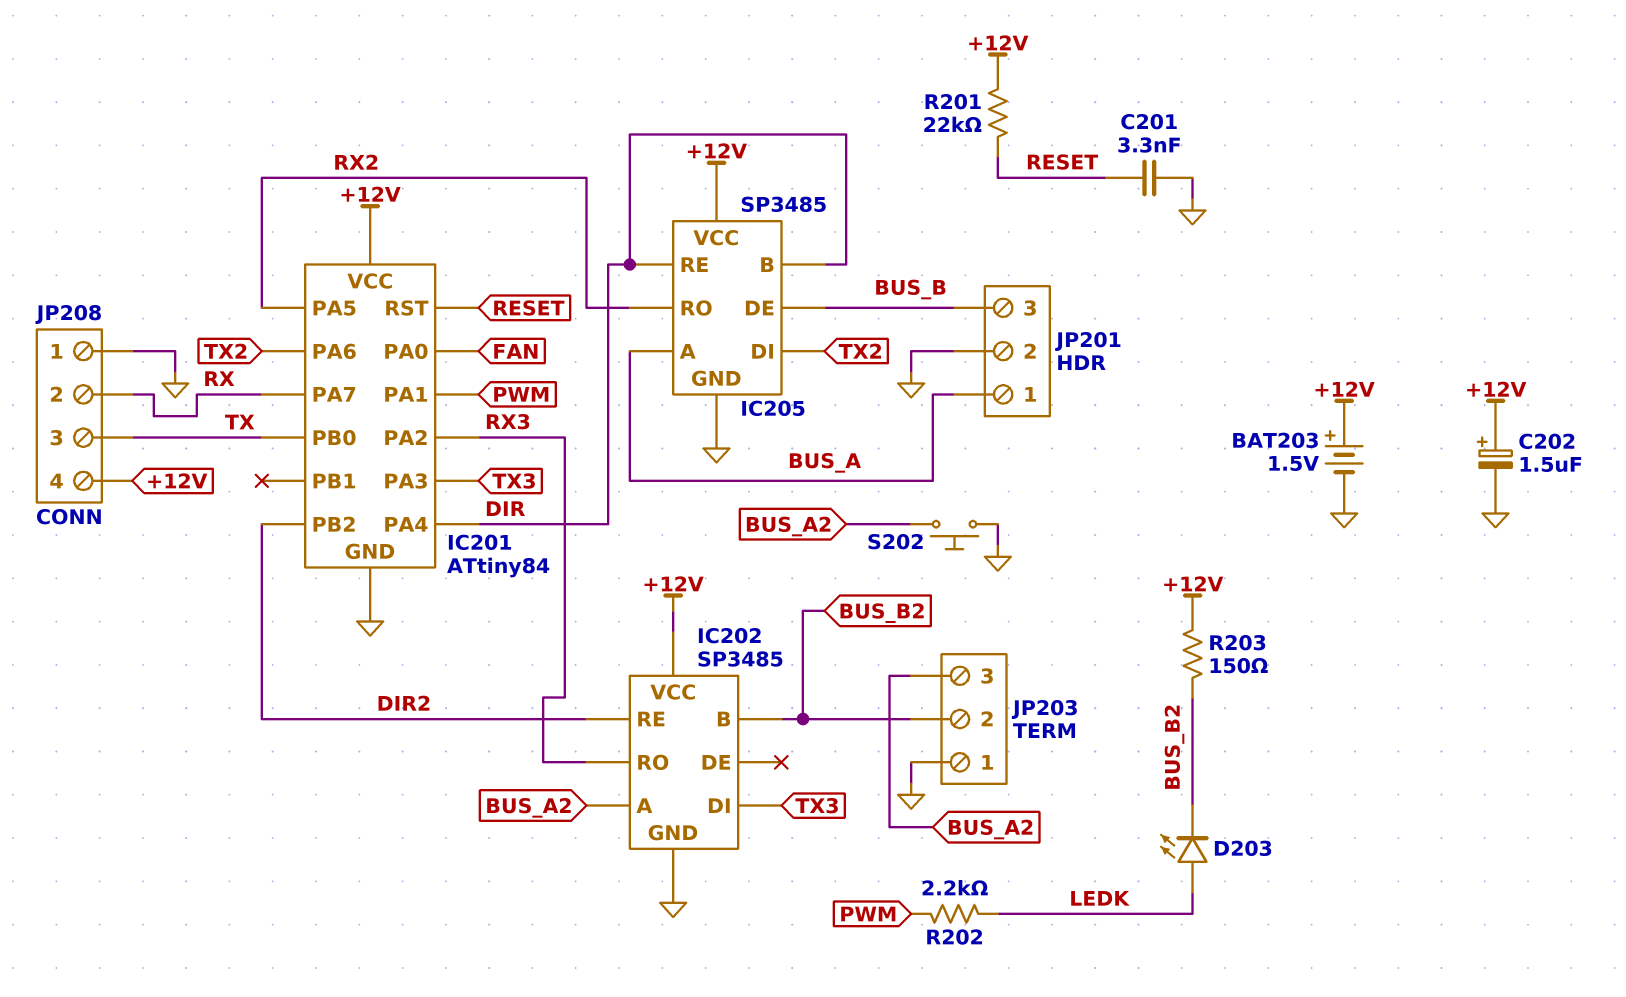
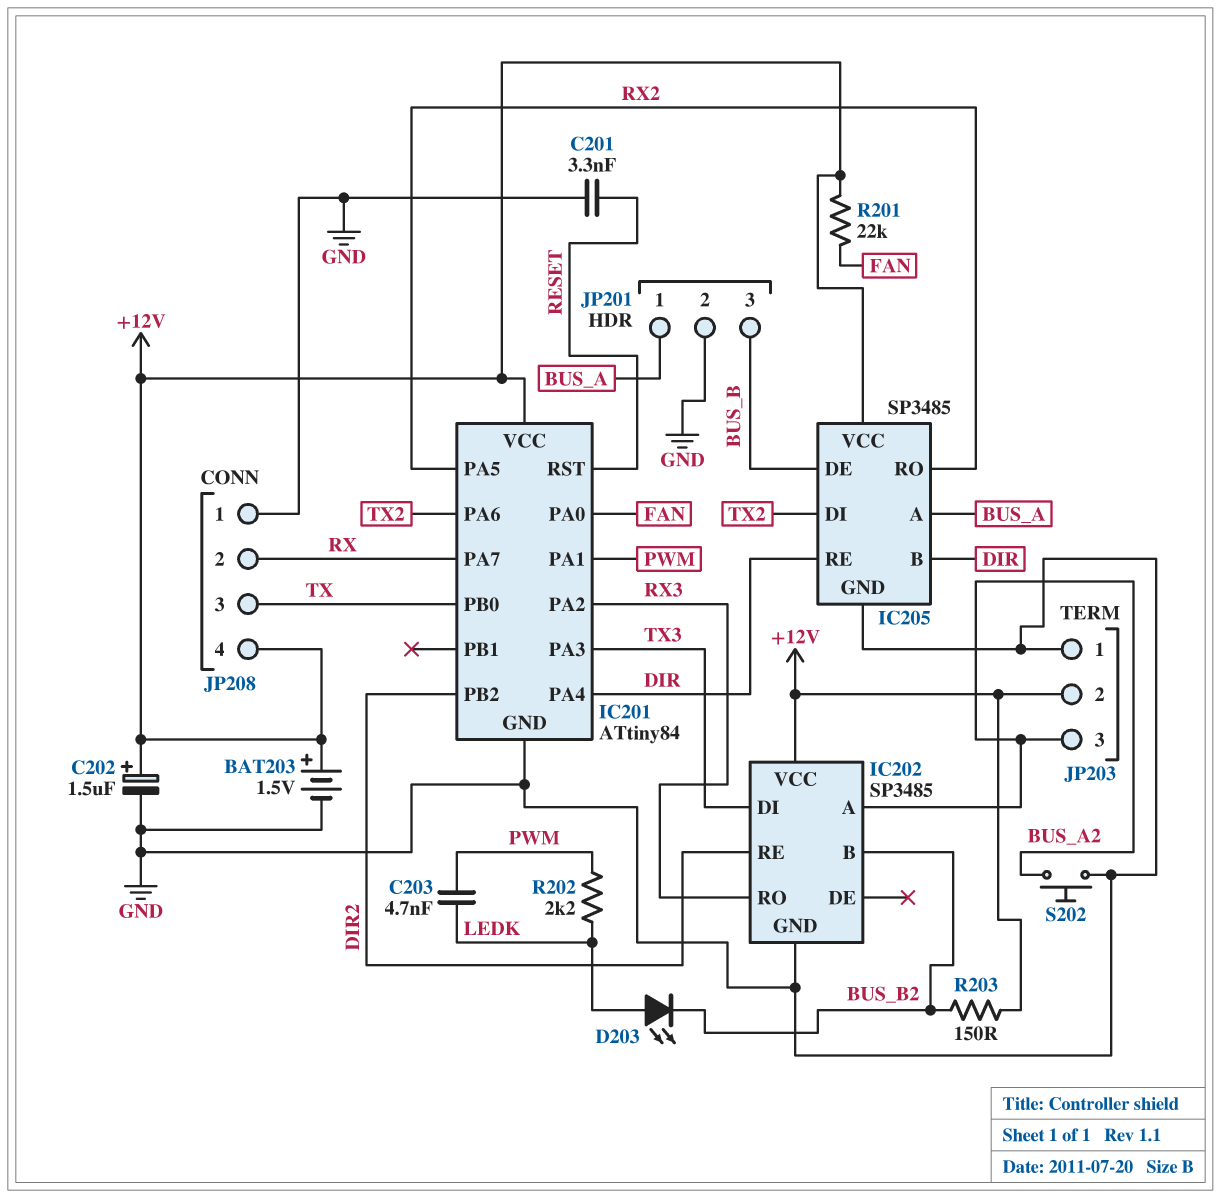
C203: none -> 4.7nF (LEDK, PWM)
JP203 pin 2: BUS_B2 -> +12V
R201: 22k (+12V, RESET) -> 22k (+12V, FAN)

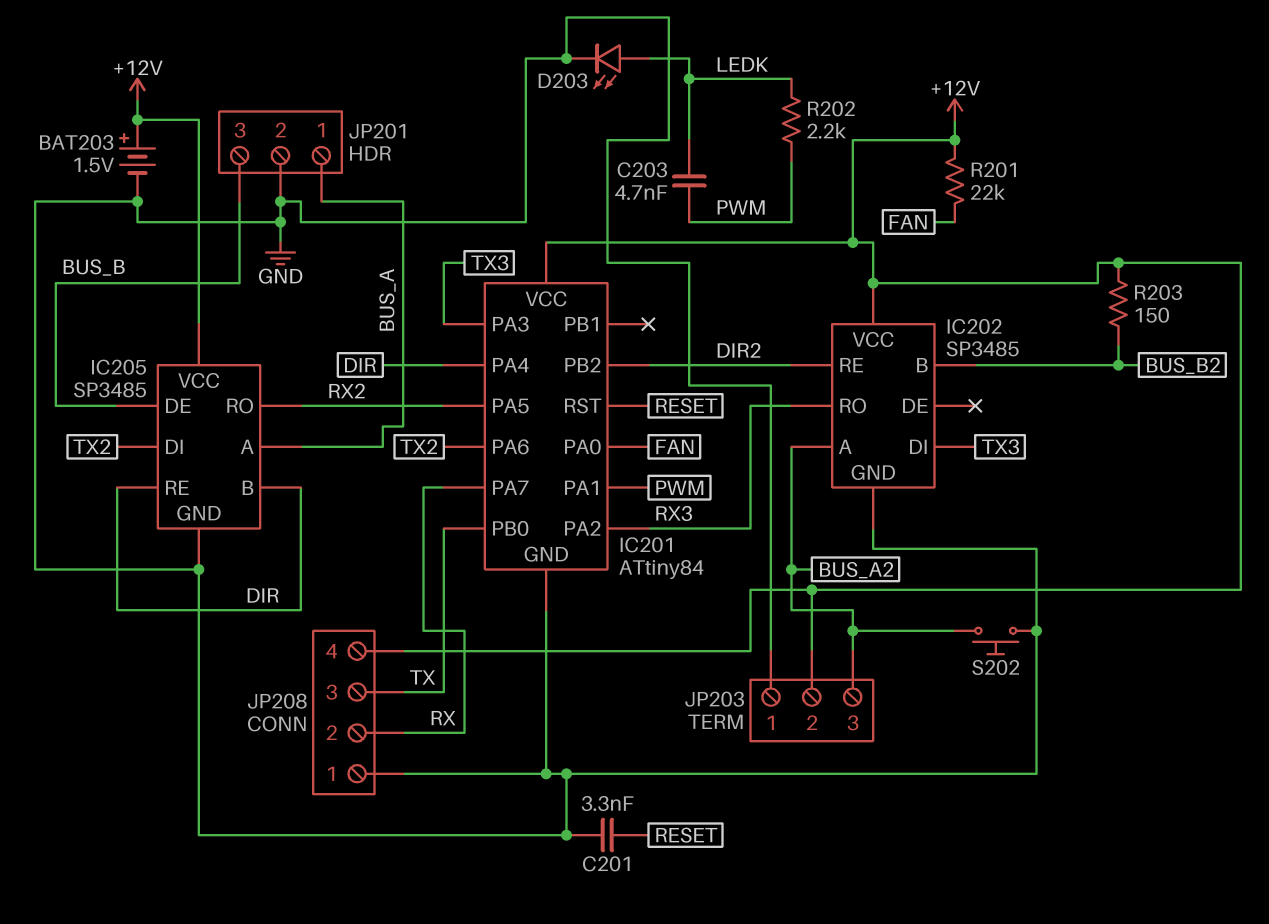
C202: 1.5uF (plus +12V, minus GND) -> none
D203: LED (A LEDK, K BUS_B2) -> LED (A LEDK, K GND)

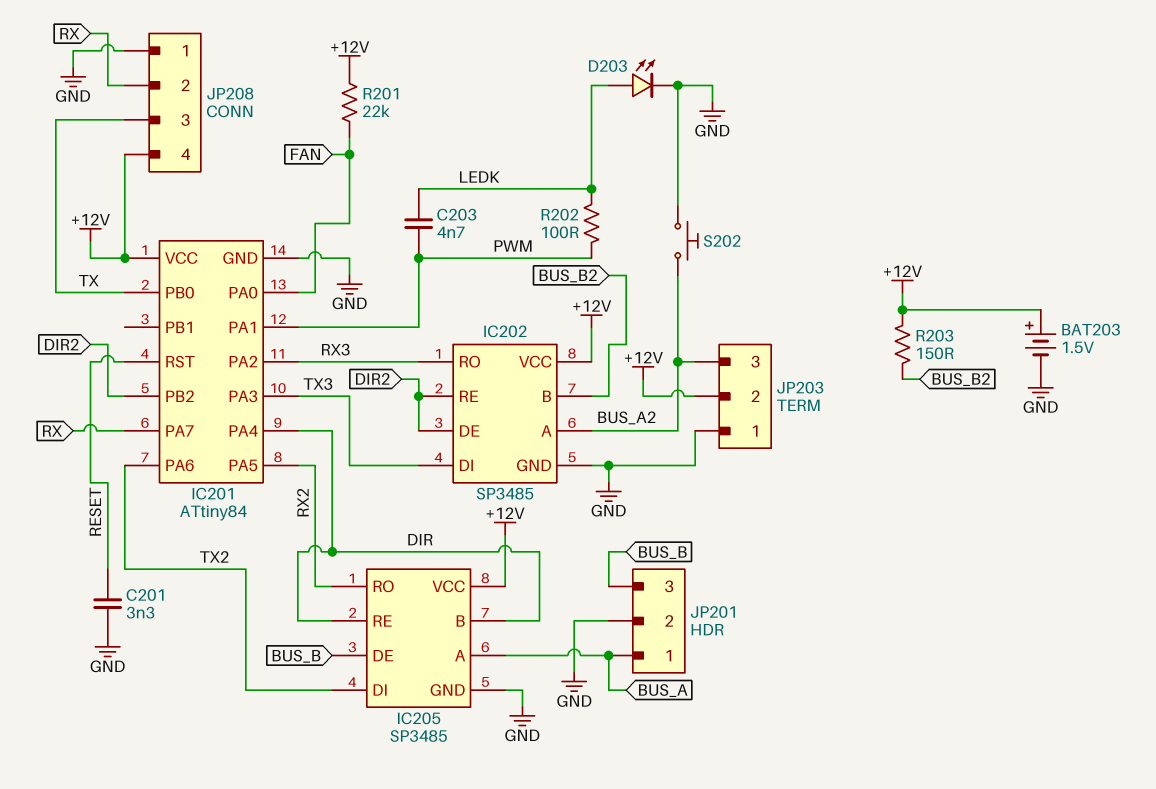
IC202 pin DE: none -> DIR2
R202: 2.2k (LEDK, PWM) -> 100 (LEDK, PWM)

